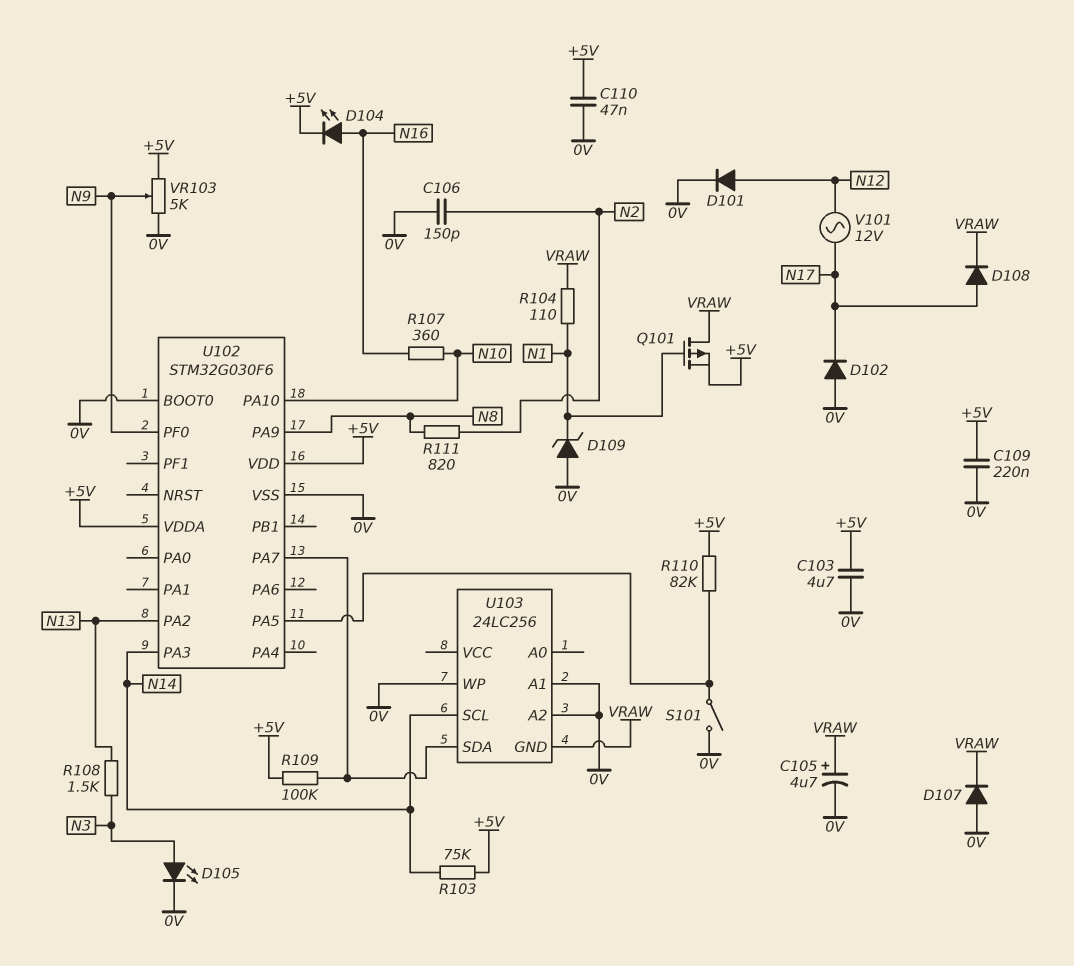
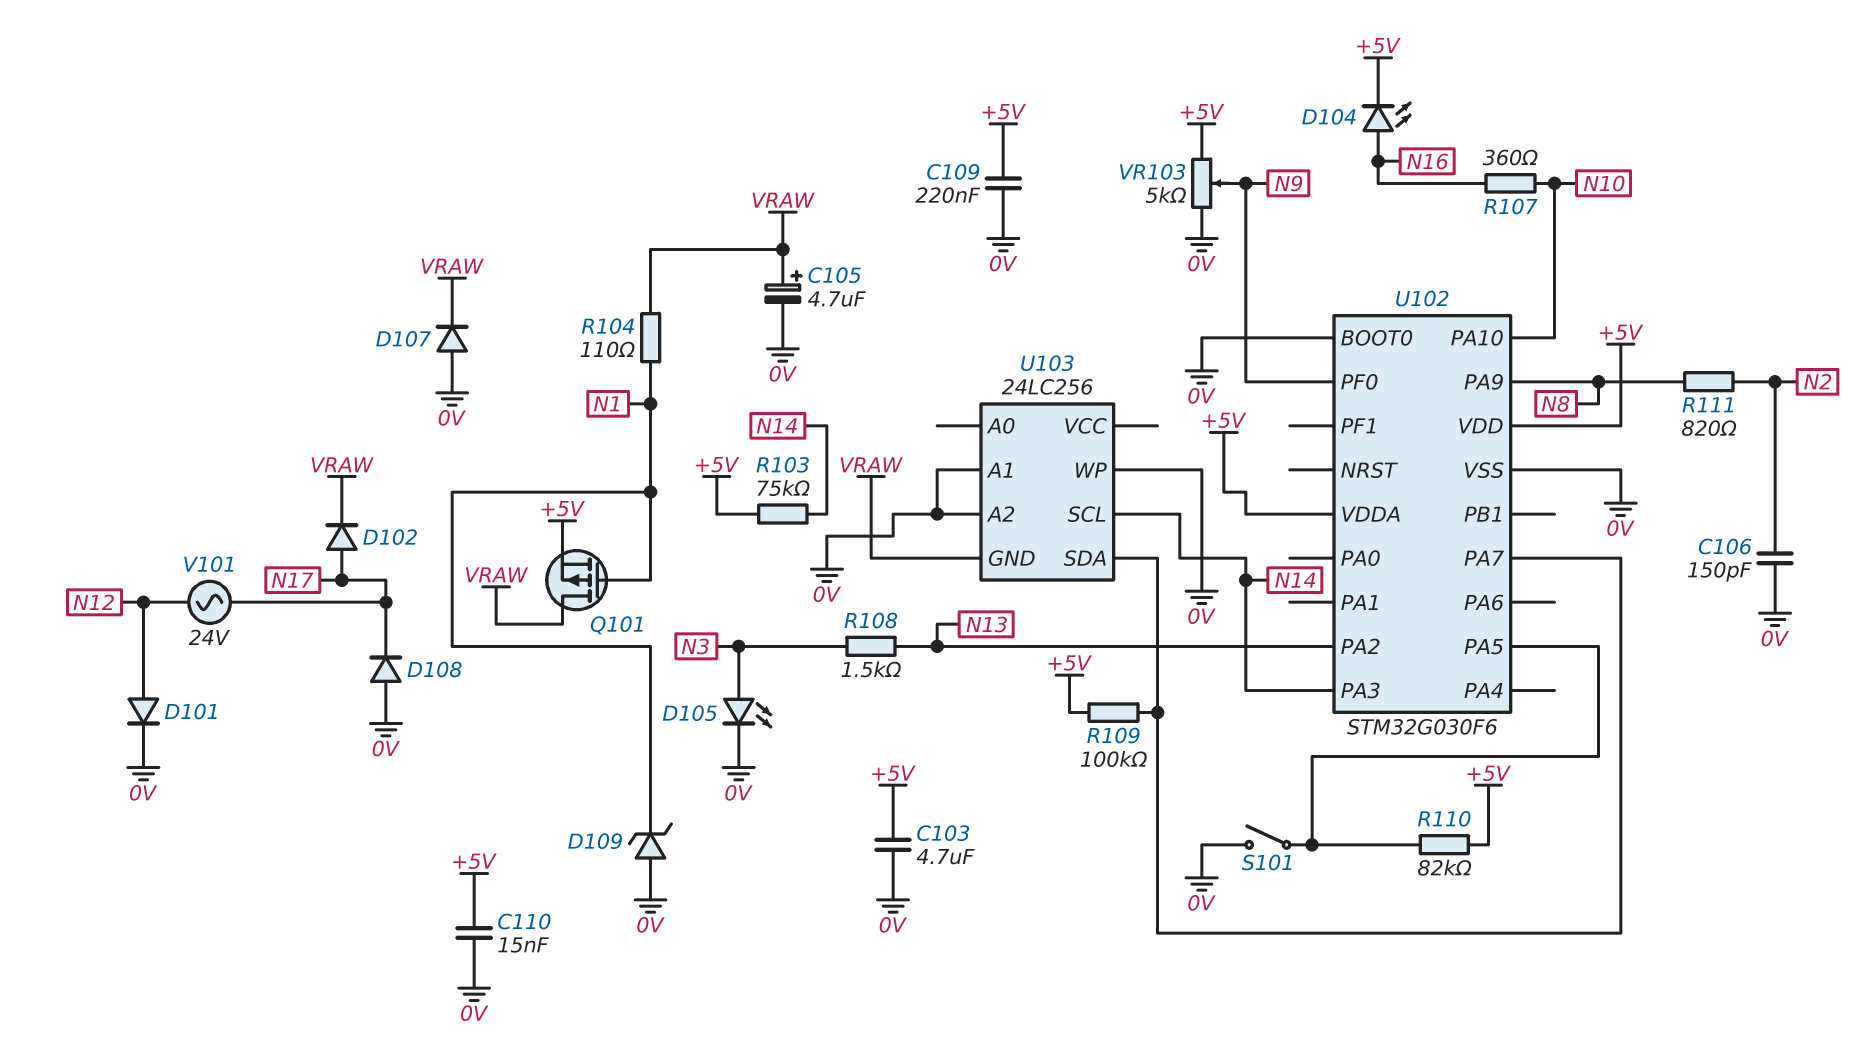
C110: 47nF (+5V, 0V) -> 15nF (+5V, 0V)
D102: diode (A 0V, K N17) -> diode (A N17, K VRAW)
D108: diode (A N17, K VRAW) -> diode (A 0V, K N17)
V101: AC 12V (N12, N17) -> AC 24V (N12, N17)

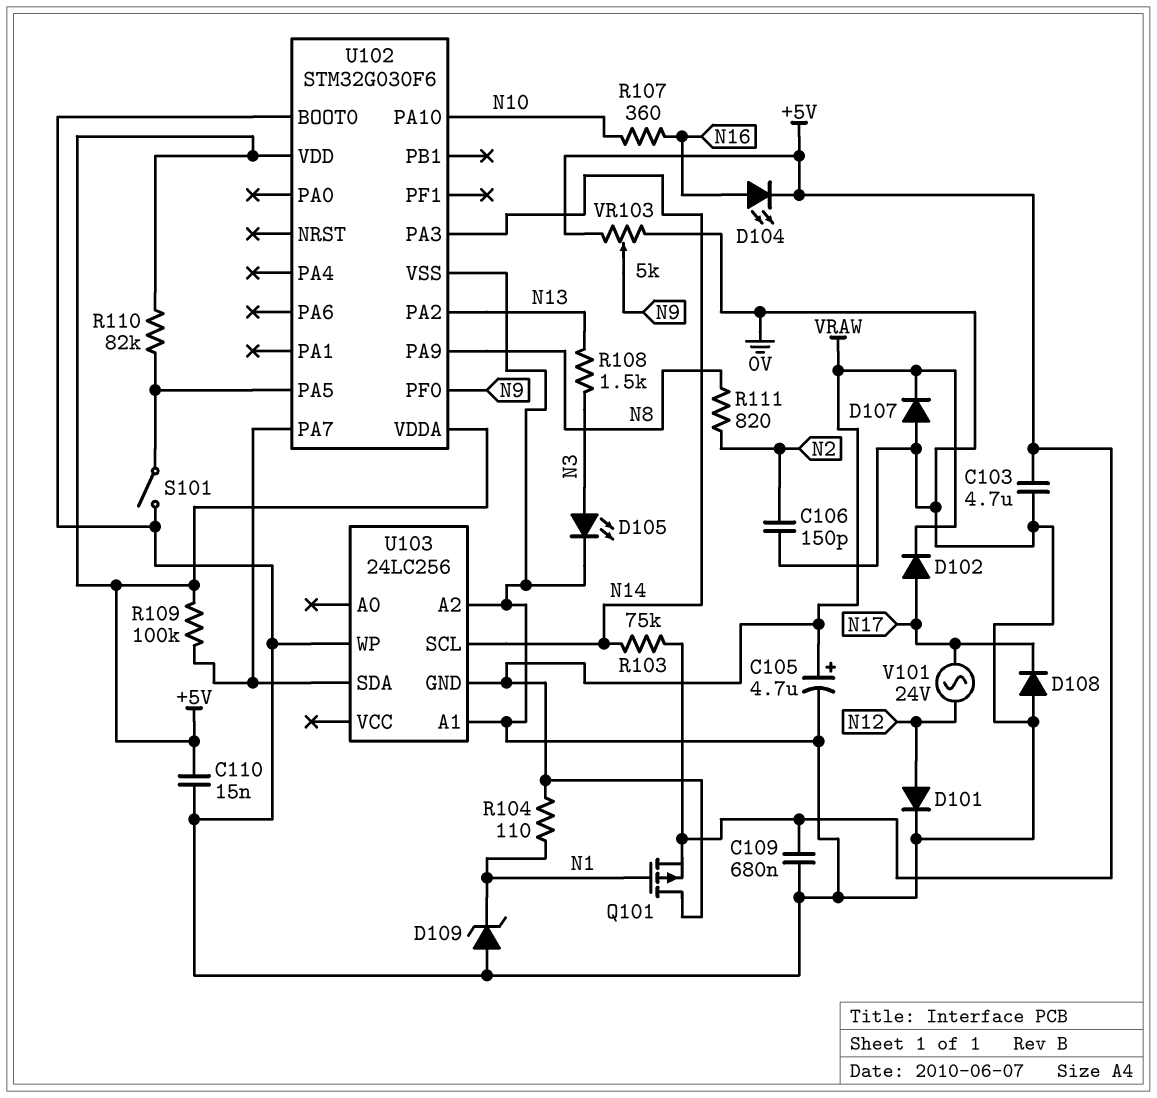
C109: 220nF (+5V, 0V) -> 680nF (+5V, 0V)

